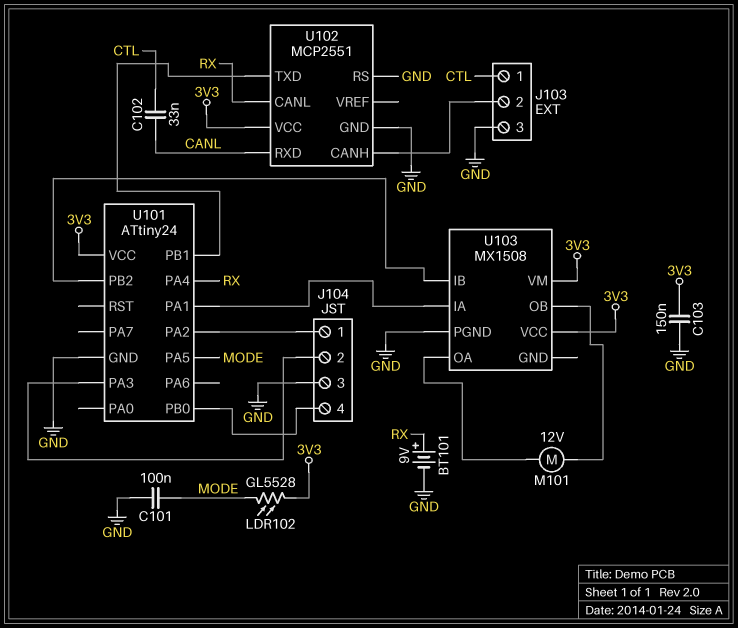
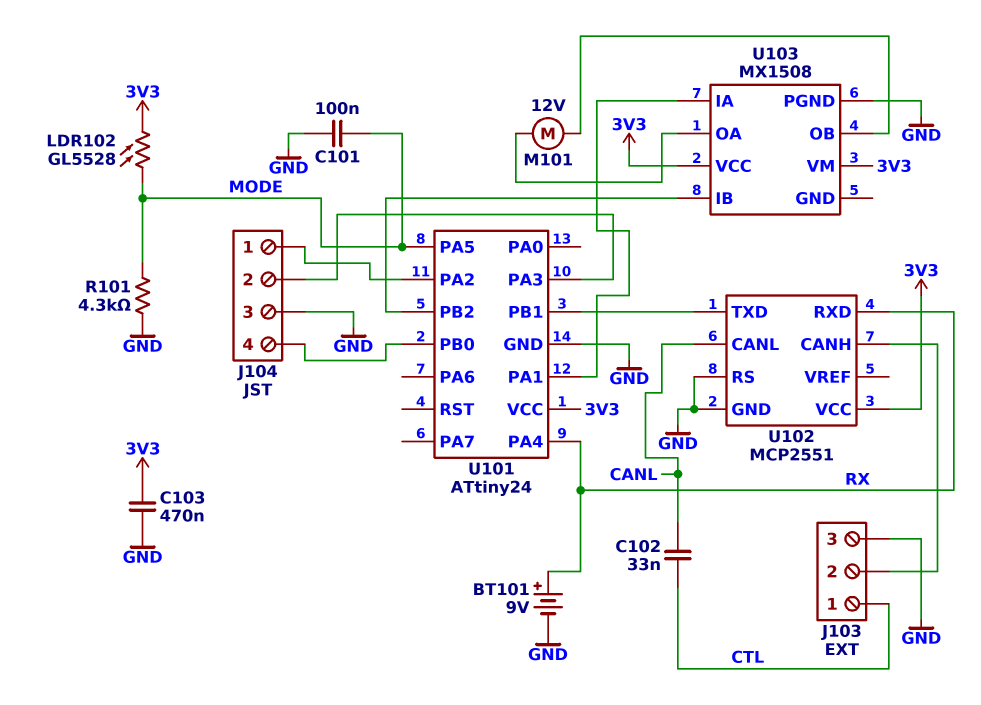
C103: 150nF (3V3, GND) -> 470nF (3V3, GND)
R101: none -> 4.3k (GND, MODE)
U102 pin CANL: RX -> CANL
U102 pin RXD: CANL -> RX

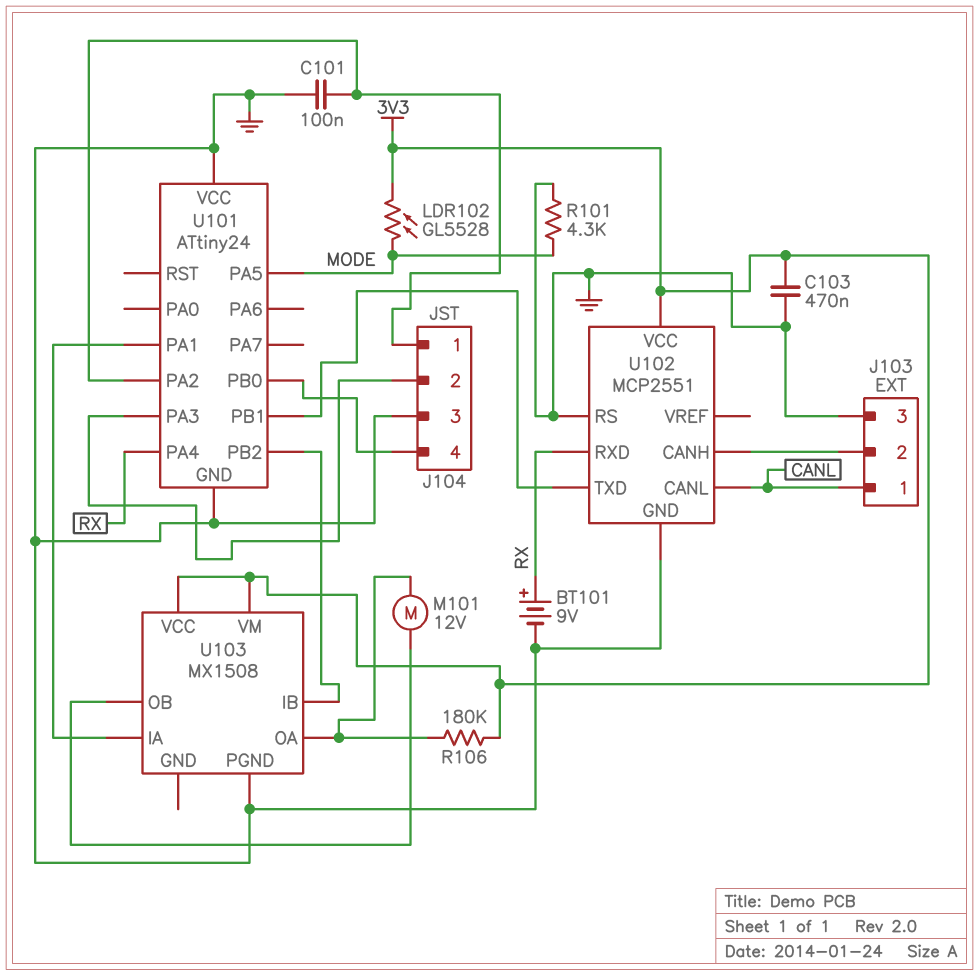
C101: 100nF (GND, MODE) -> 100nF (GND, J104/1)
C102: 33nF (CANL, CTL) -> none
J103 pin 1: CTL -> CANL
R106: none -> 180k (3V3, U103/OA)
U101 pin VCC: 3V3 -> GND

